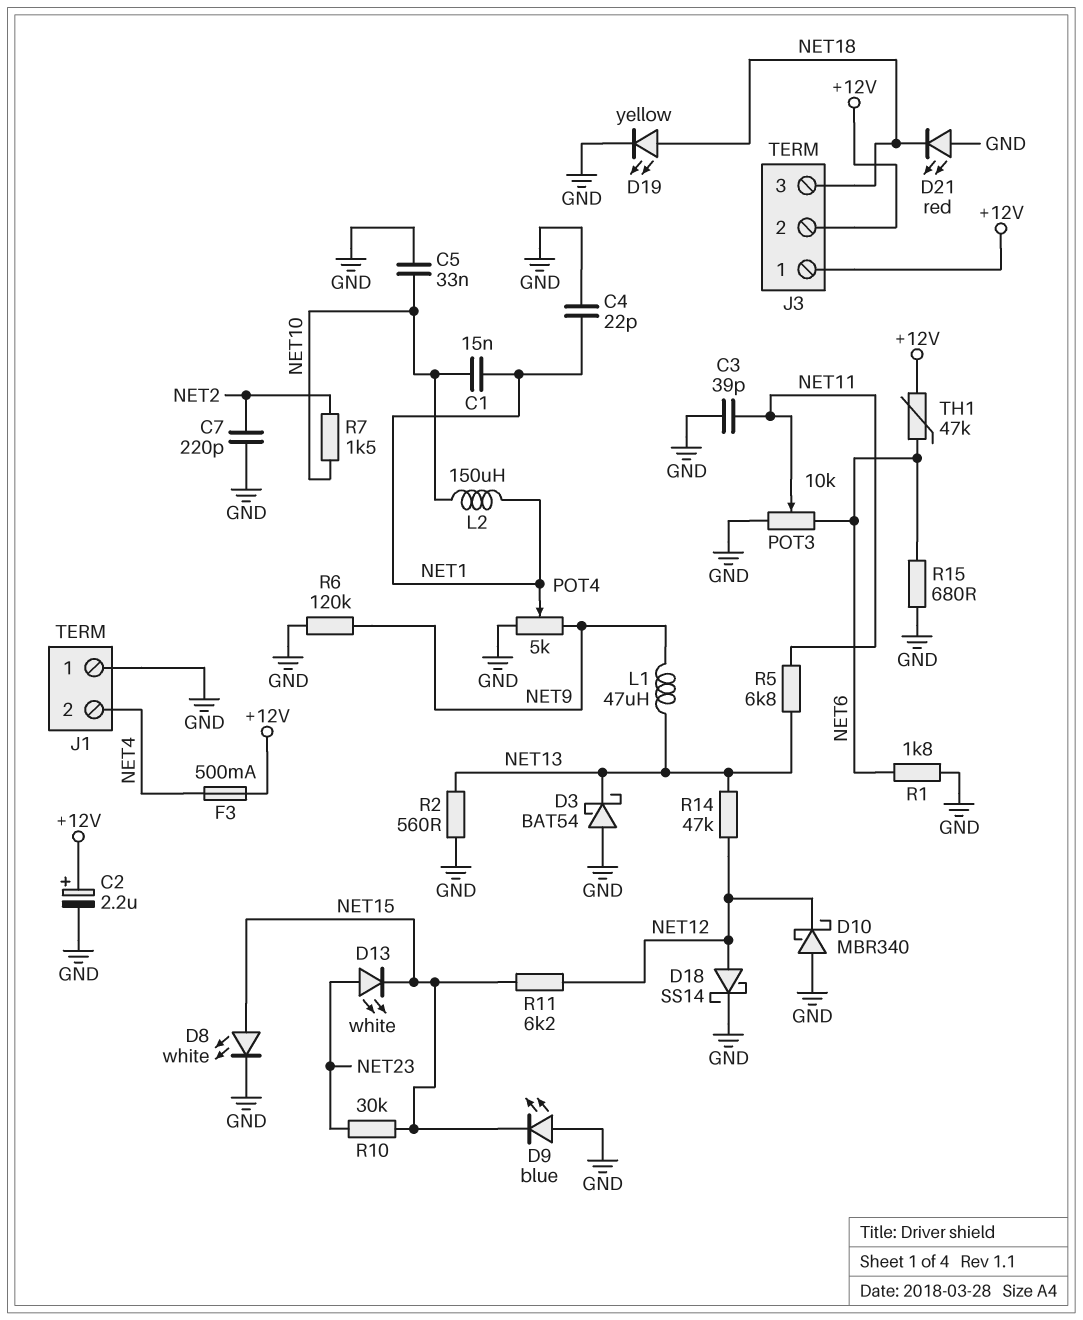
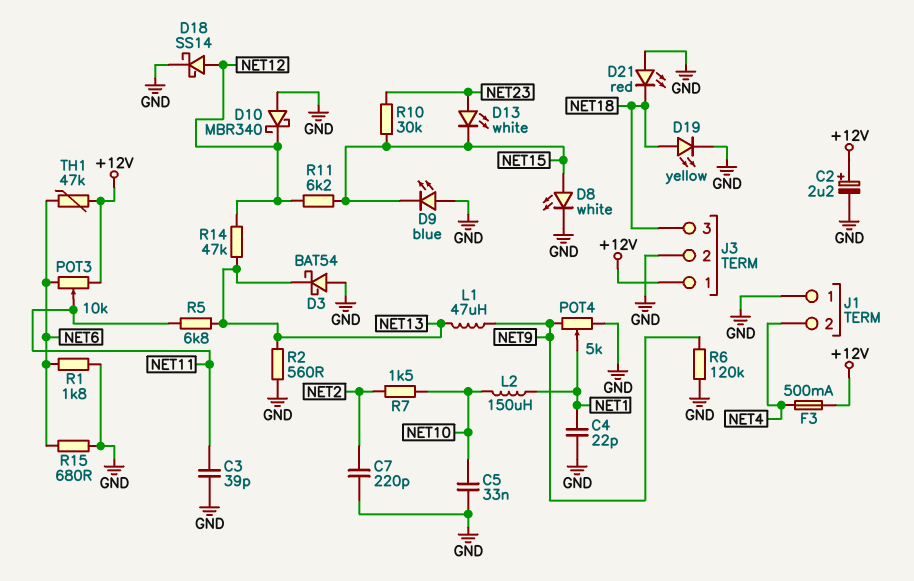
C1: 15nF (NET1, NET10) -> none
J3 pin 2: +12V -> GND
POT3: 10k (GND, NET6, wiper NET11) -> 10k (+12V, NET6, wiper NET11)

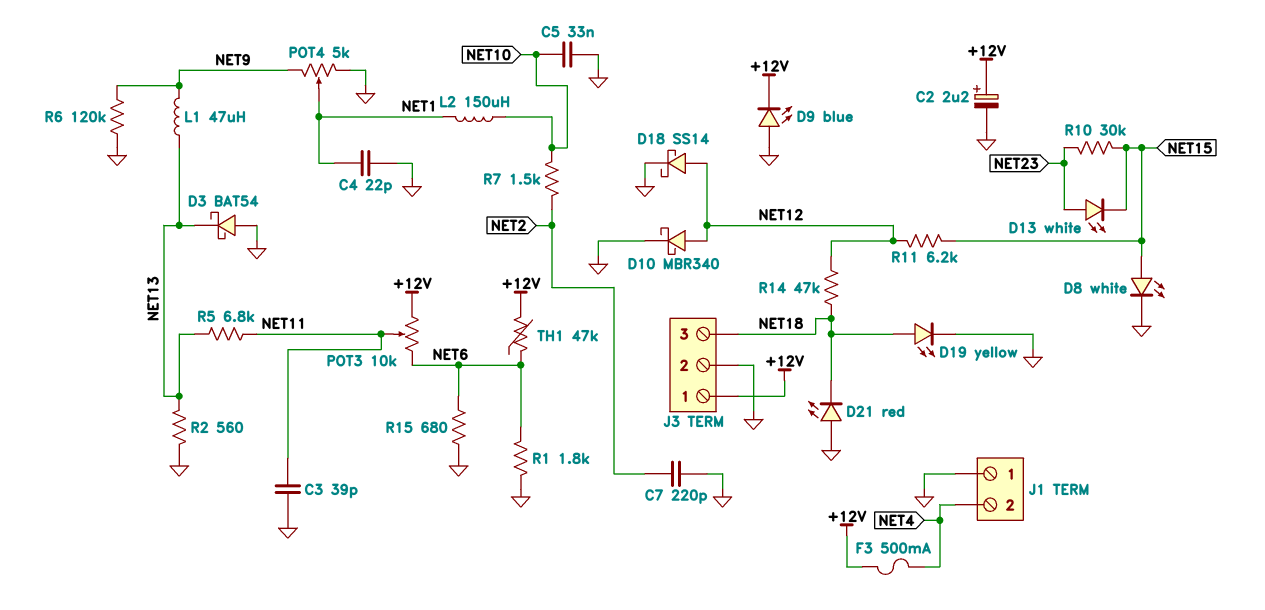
D9: LED blue (A GND, K NET15) -> LED blue (A GND, K +12V)
D10: schottky MBR340 (A GND, K NET12) -> schottky MBR340 (A NET12, K GND)
R14: 47k (NET12, NET13) -> 47k (NET12, NET18)

